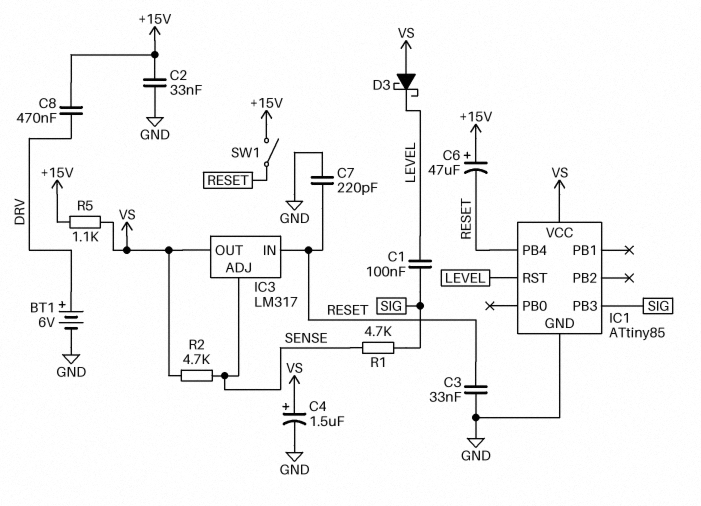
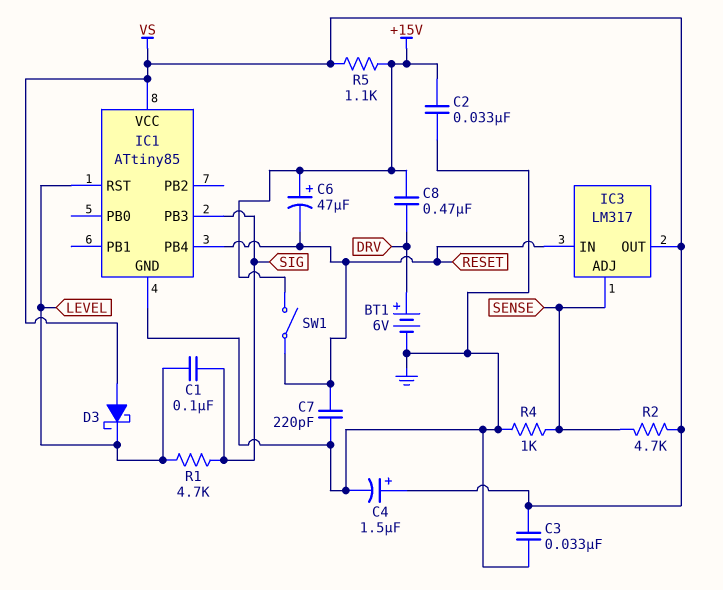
C3: 33nF (GND, RESET) -> 33nF (GND, VS)
R1: 4.7k (SENSE, SIG) -> 4.7k (LEVEL, SIG)
R4: none -> 1k (GND, SENSE)

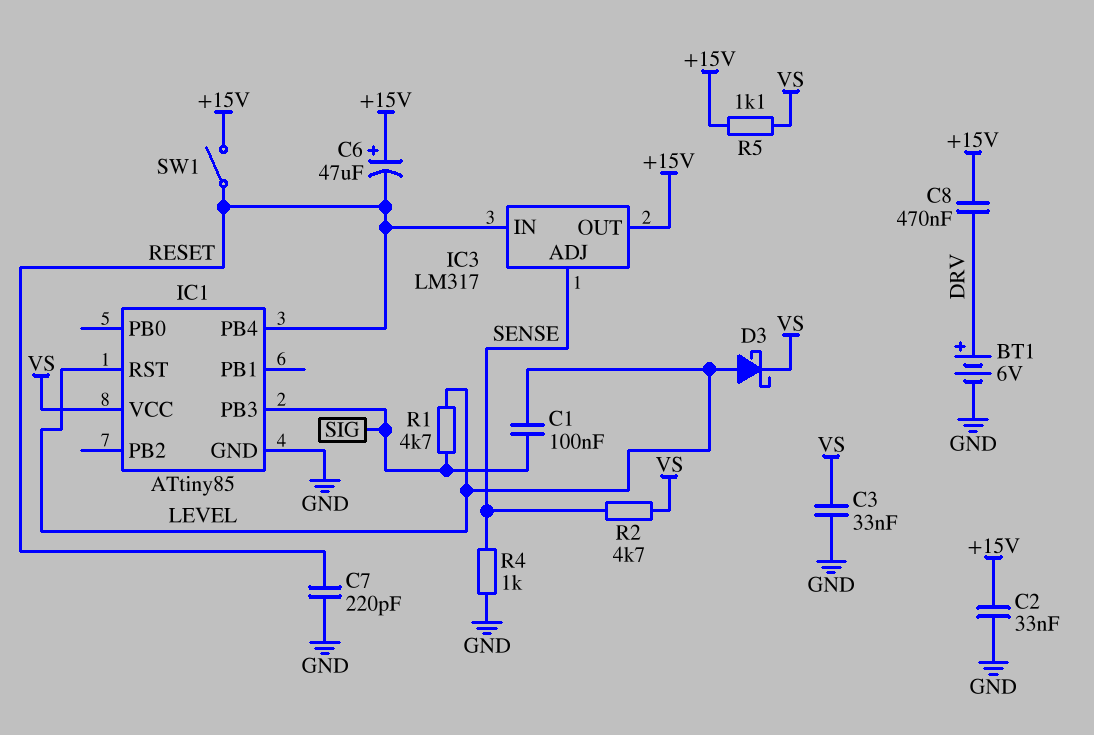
C4: 1.5uF (plus VS, minus GND) -> none
D3: schottky (A VS, K LEVEL) -> schottky (A LEVEL, K VS)
IC3 pin OUT: VS -> +15V

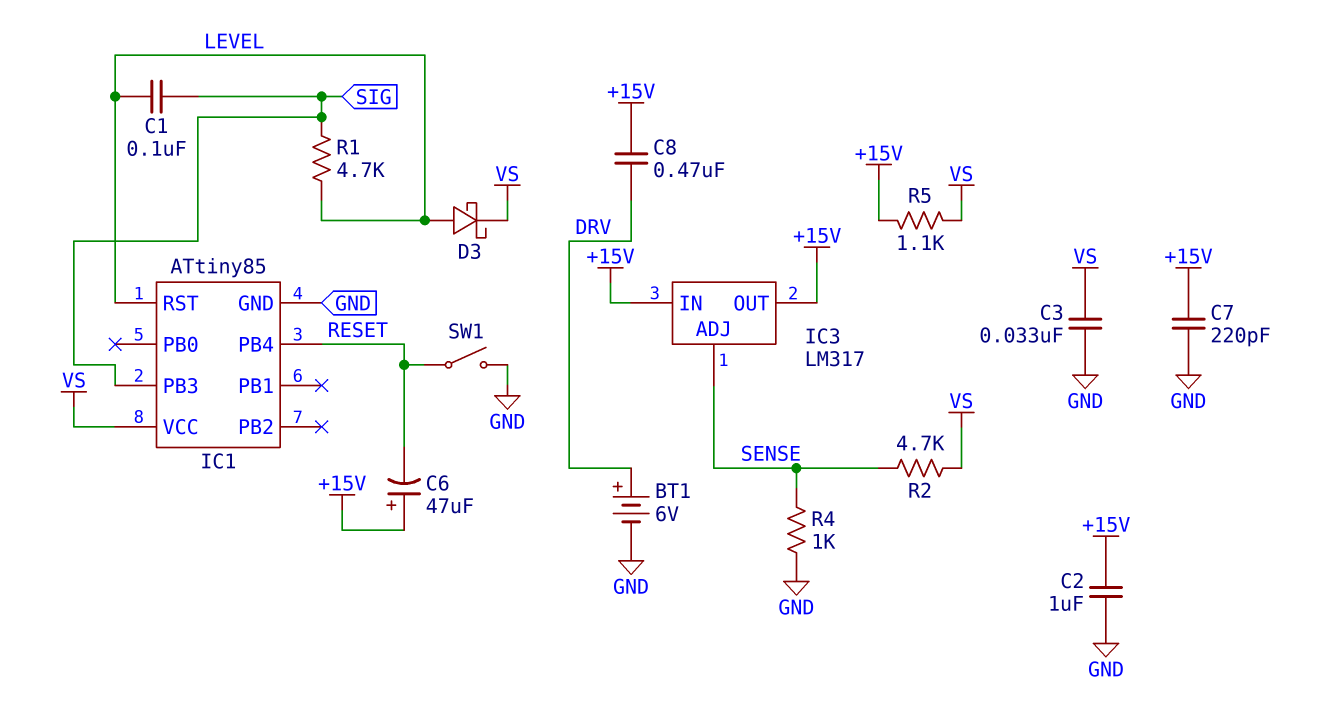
C2: 33nF (+15V, GND) -> 1uF (+15V, GND)
C7: 220pF (GND, RESET) -> 220pF (+15V, GND)
IC3 pin IN: RESET -> +15V
SW1: switch (+15V, RESET) -> switch (GND, RESET)

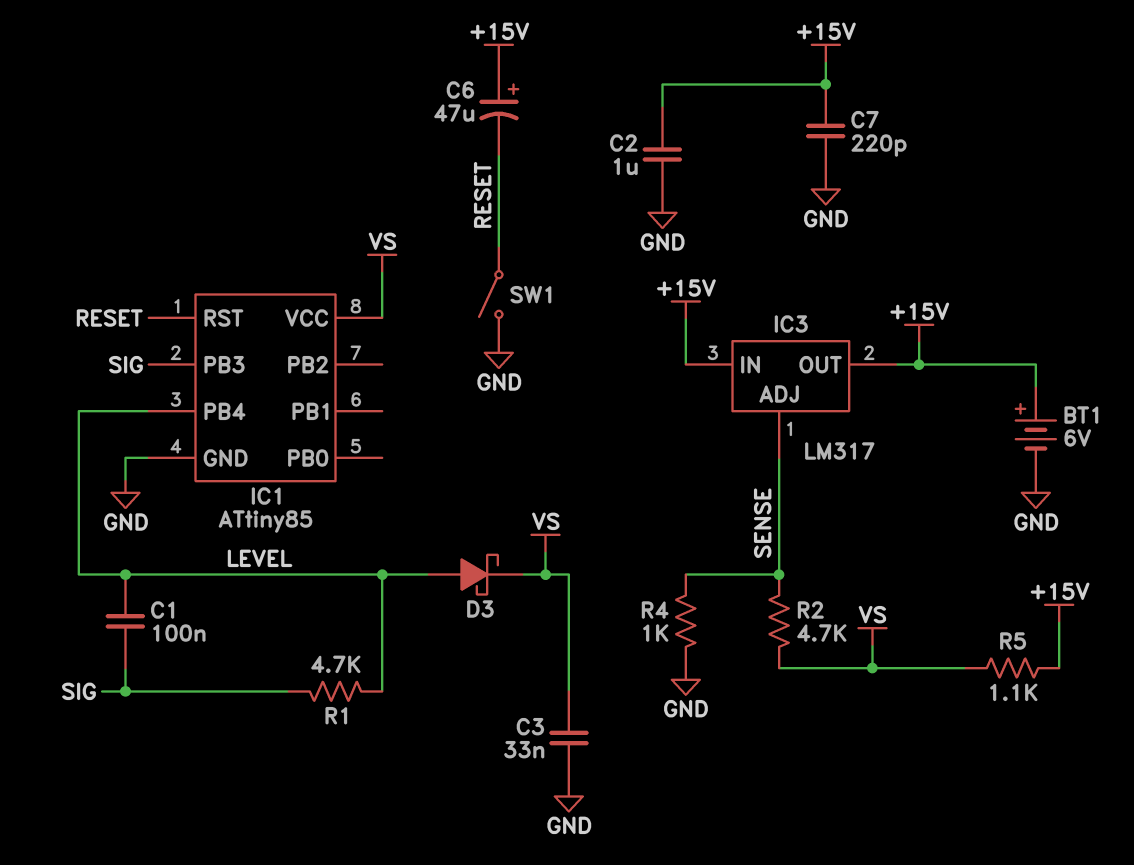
BT1: 6V (plus DRV, minus GND) -> 6V (plus +15V, minus GND)
C8: 470nF (+15V, DRV) -> none
IC1 pin PB4: RESET -> LEVEL
IC1 pin RST: LEVEL -> RESET

